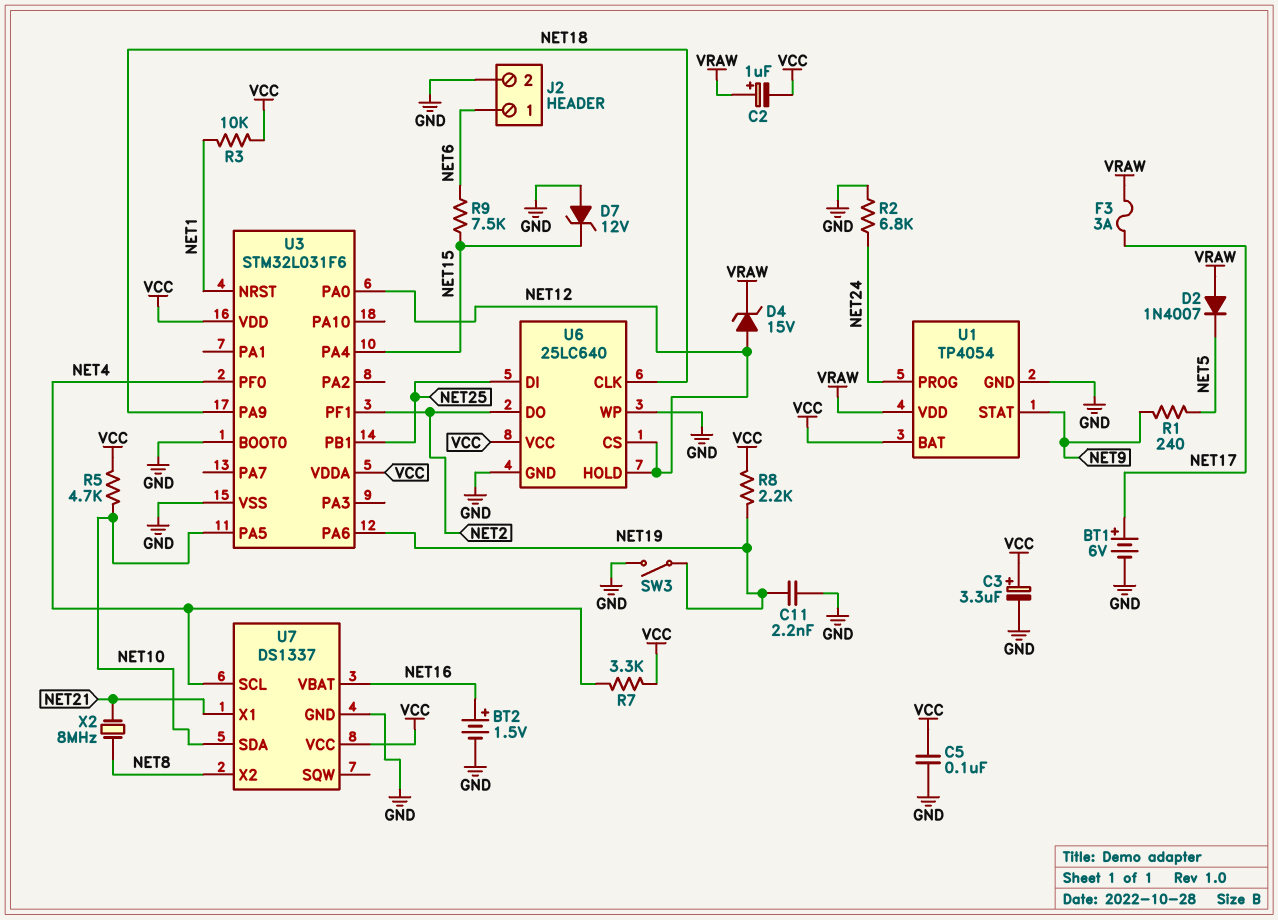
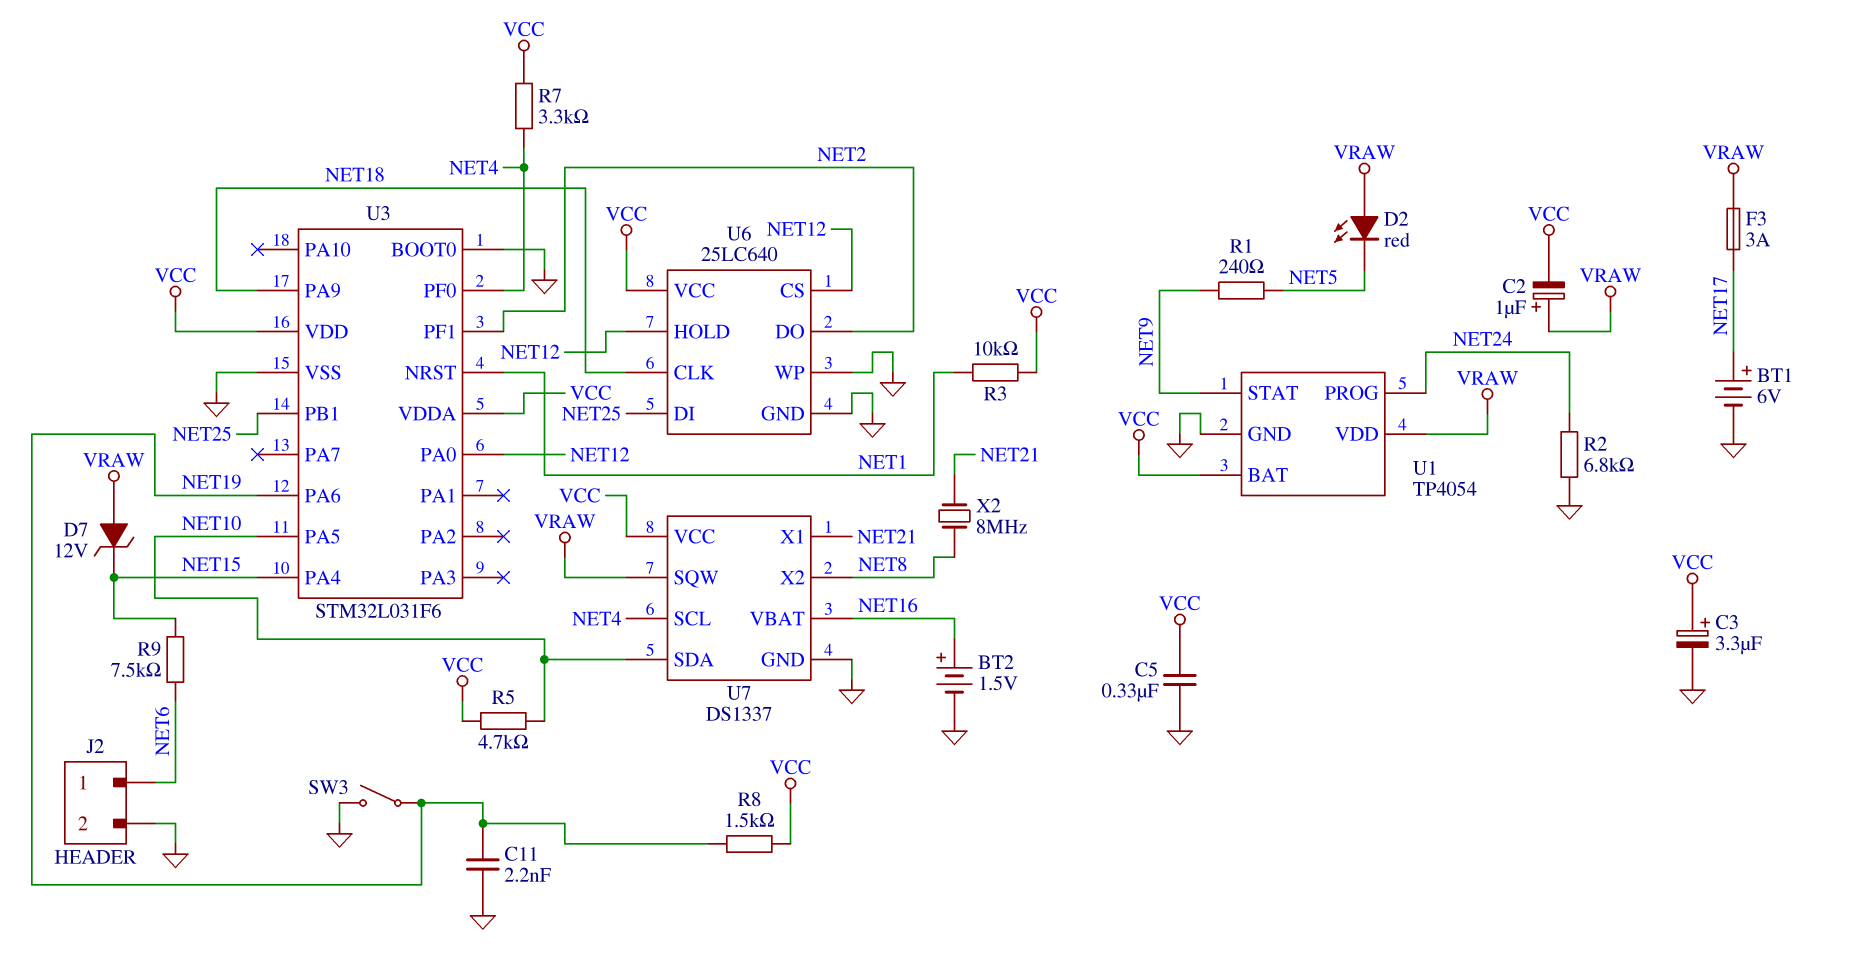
C5: 100nF (GND, VCC) -> 330nF (GND, VCC)
D2: diode 1N4007 (A VRAW, K NET5) -> LED red (A VRAW, K NET5)
D4: zener 15V (A NET12, K VRAW) -> none
D7: zener 12V (A GND, K NET15) -> zener 12V (A VRAW, K NET15)
R8: 2.2k (NET19, VCC) -> 1.5k (NET19, VCC)
U7 pin SQW: none -> VRAW

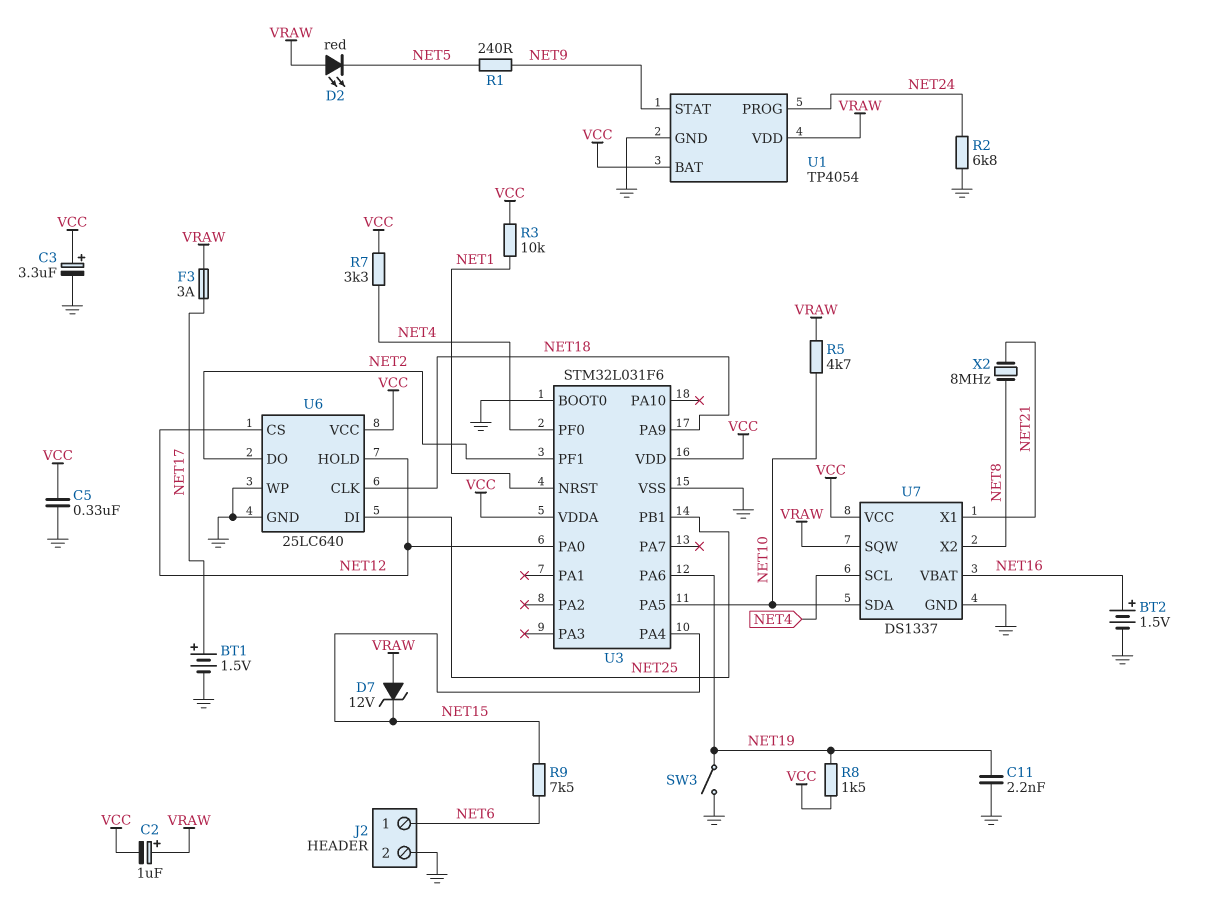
BT1: 6V (plus NET17, minus GND) -> 1.5V (plus NET17, minus GND)
R5: 4.7k (NET10, VCC) -> 4.7k (NET10, VRAW)

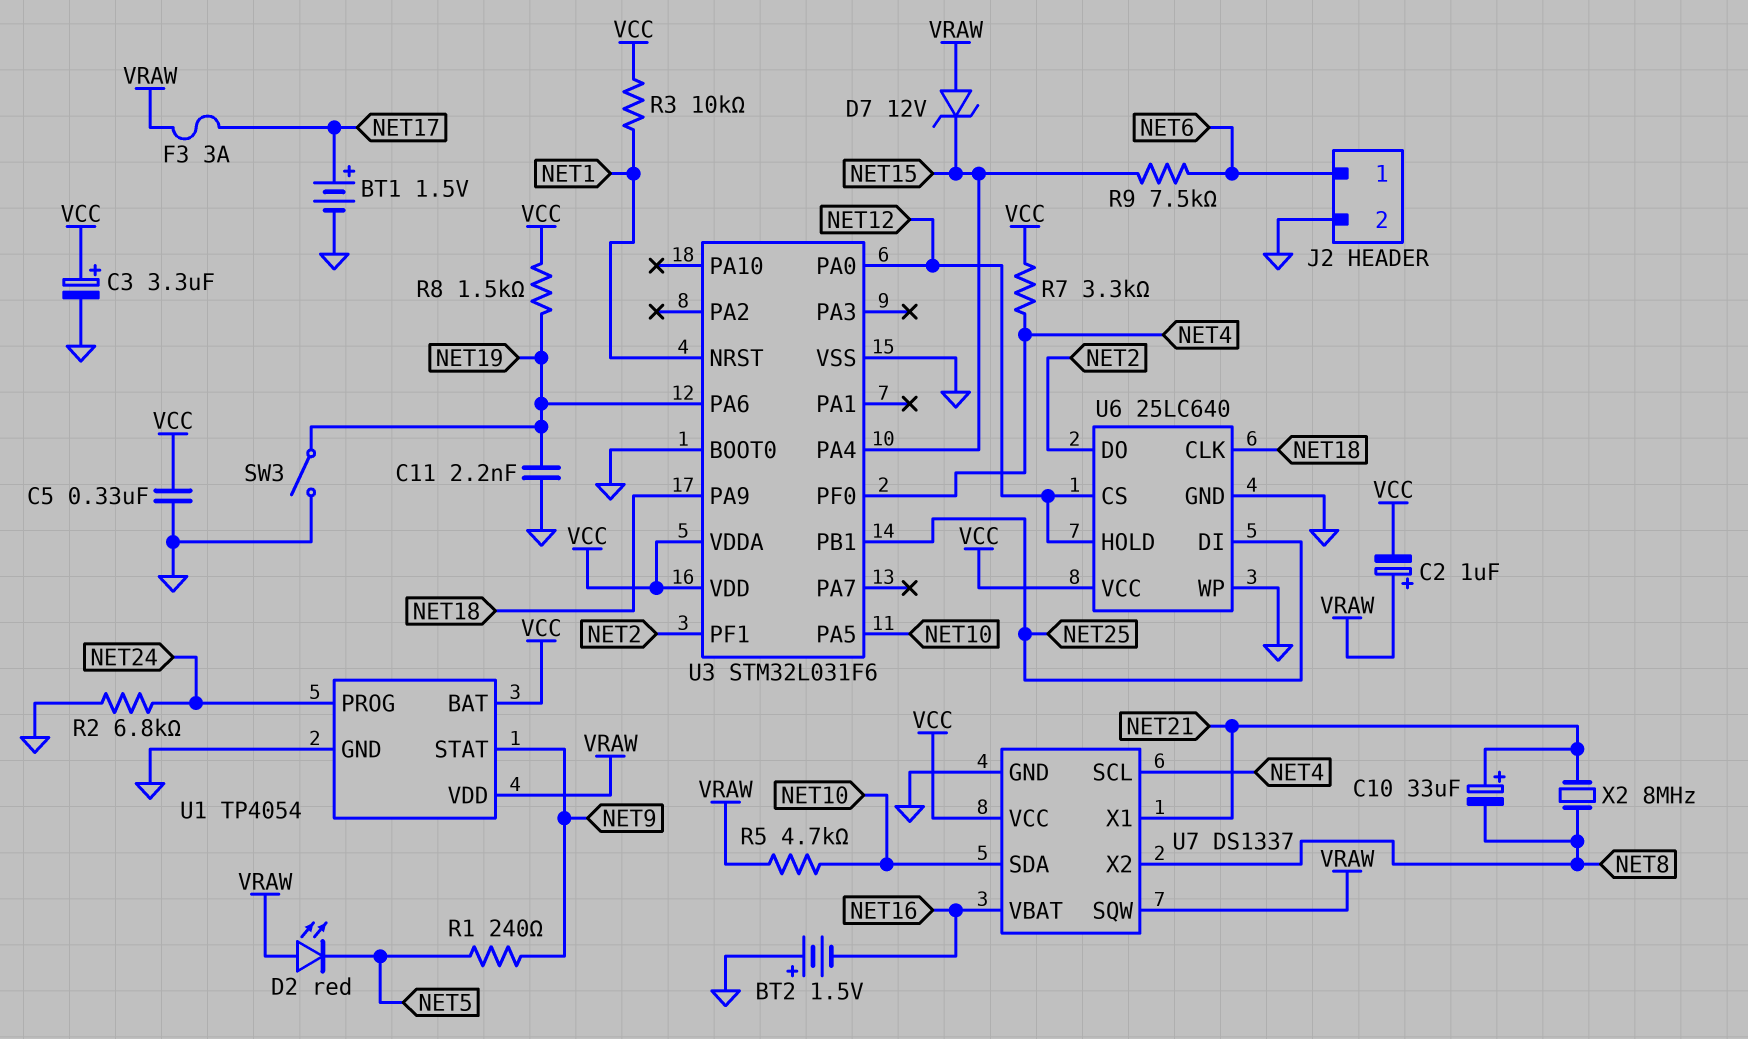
BT2: 1.5V (plus NET16, minus GND) -> 1.5V (plus GND, minus NET16)
C10: none -> 33uF (plus NET21, minus NET8)

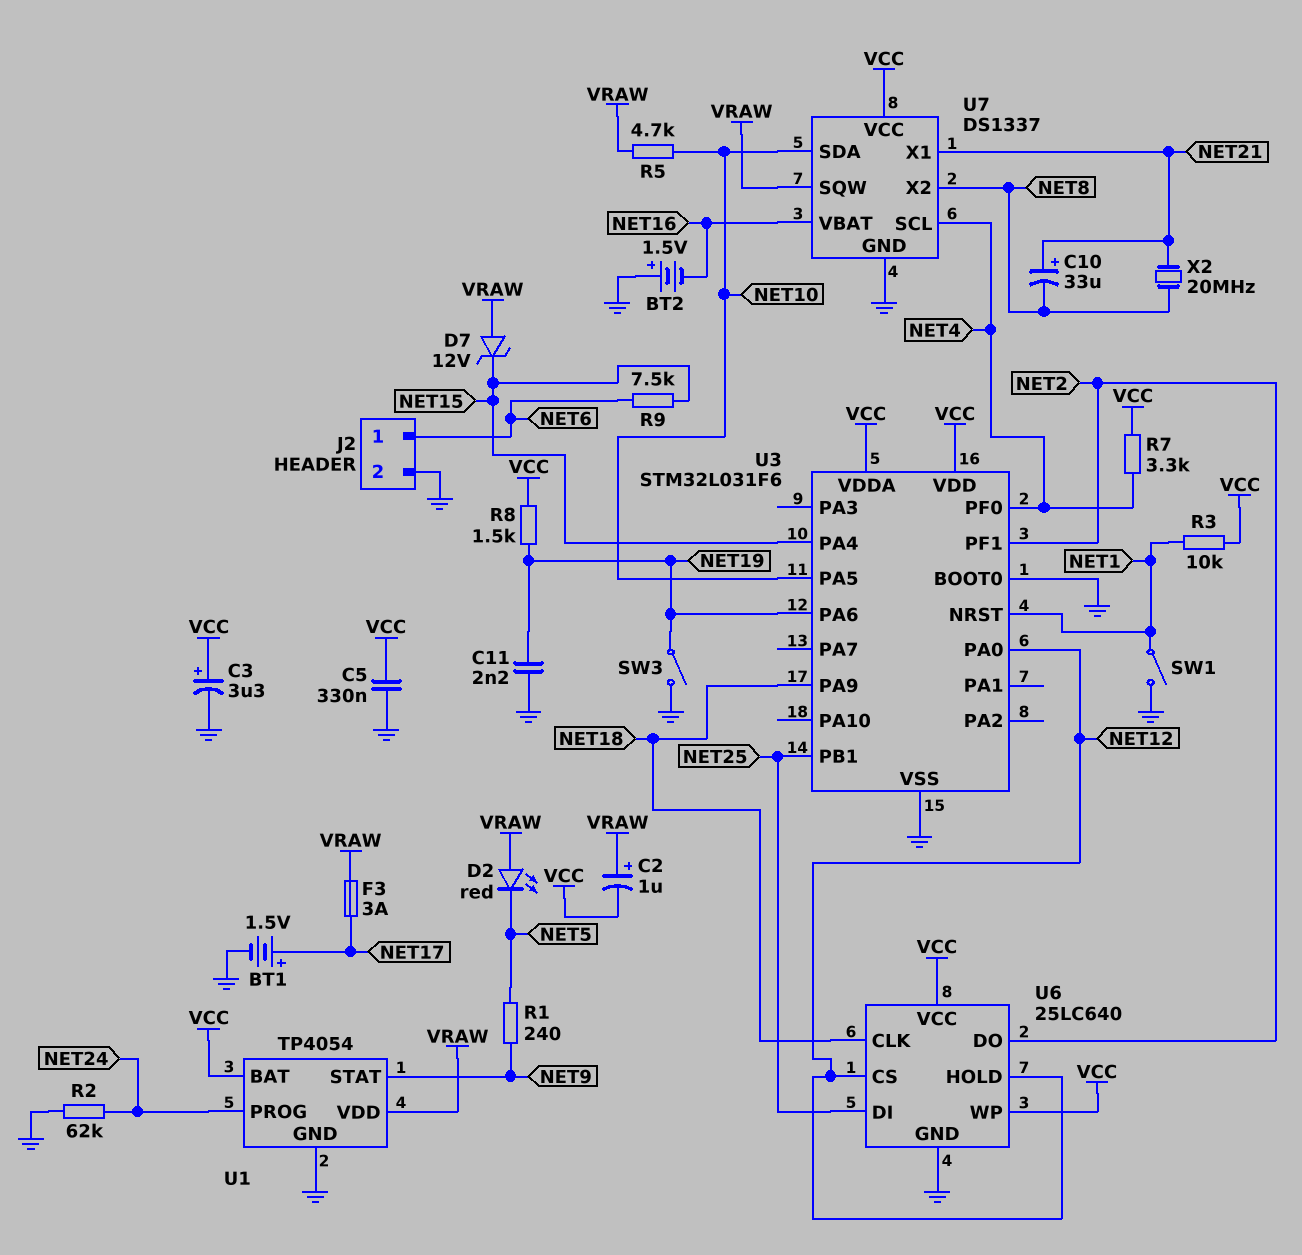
R2: 6.8k (GND, NET24) -> 62k (GND, NET24)
SW1: none -> switch (GND, NET1)
U6 pin WP: GND -> VCC
X2: 8MHz (NET8, NET21) -> 20MHz (NET8, NET21)

